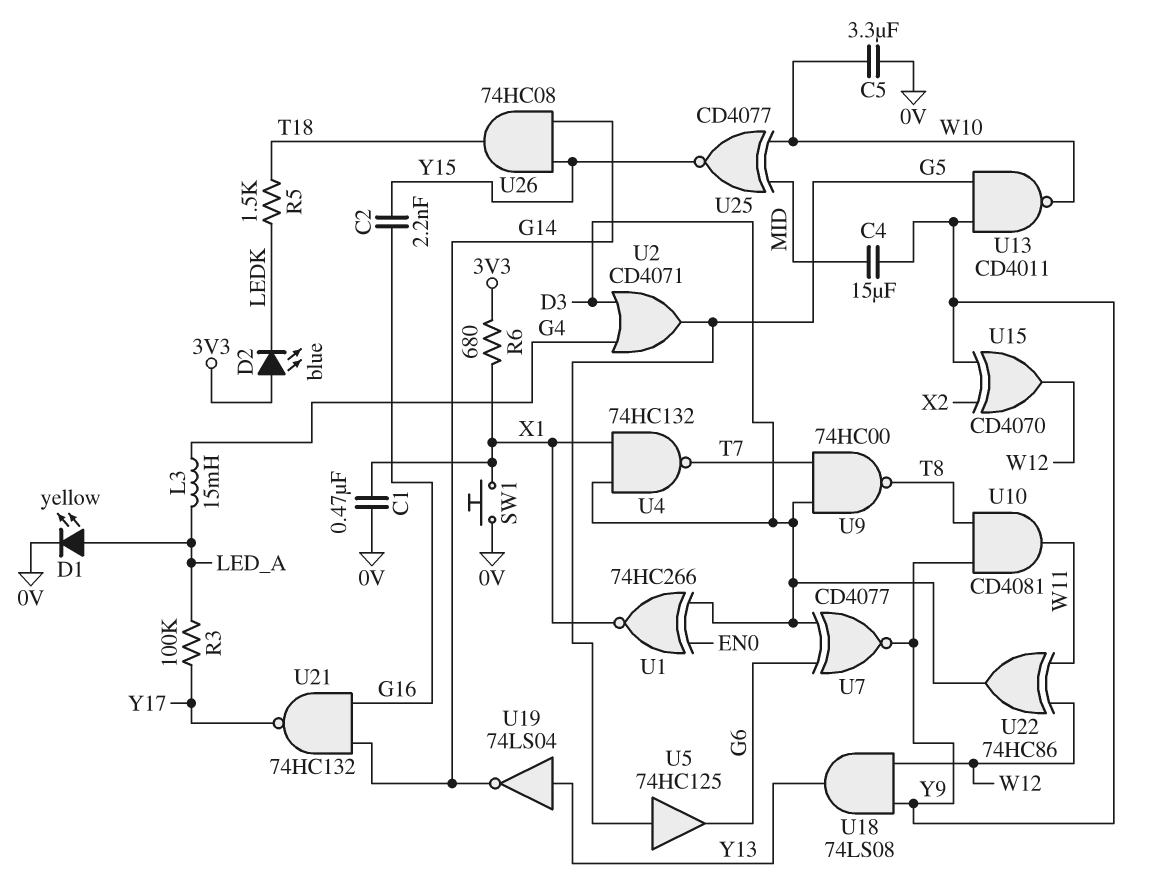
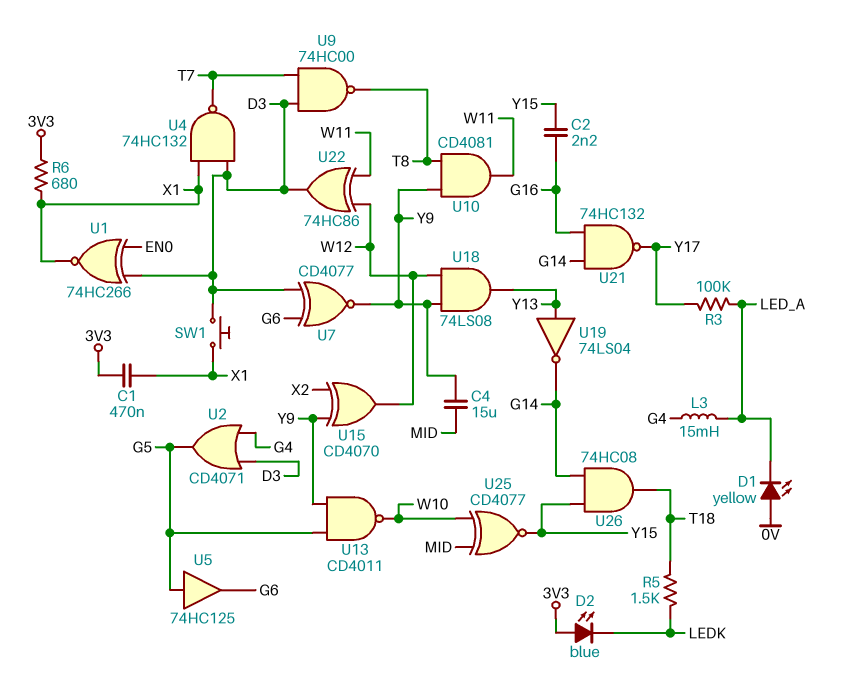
C1: 470nF (0V, X1) -> 470nF (3V3, X1)
C5: 3.3uF (0V, W10) -> none
D1: LED yellow (A LED_A, K 0V) -> LED yellow (A 0V, K LED_A)
SW1: button (0V, X1) -> button (D3, X1)

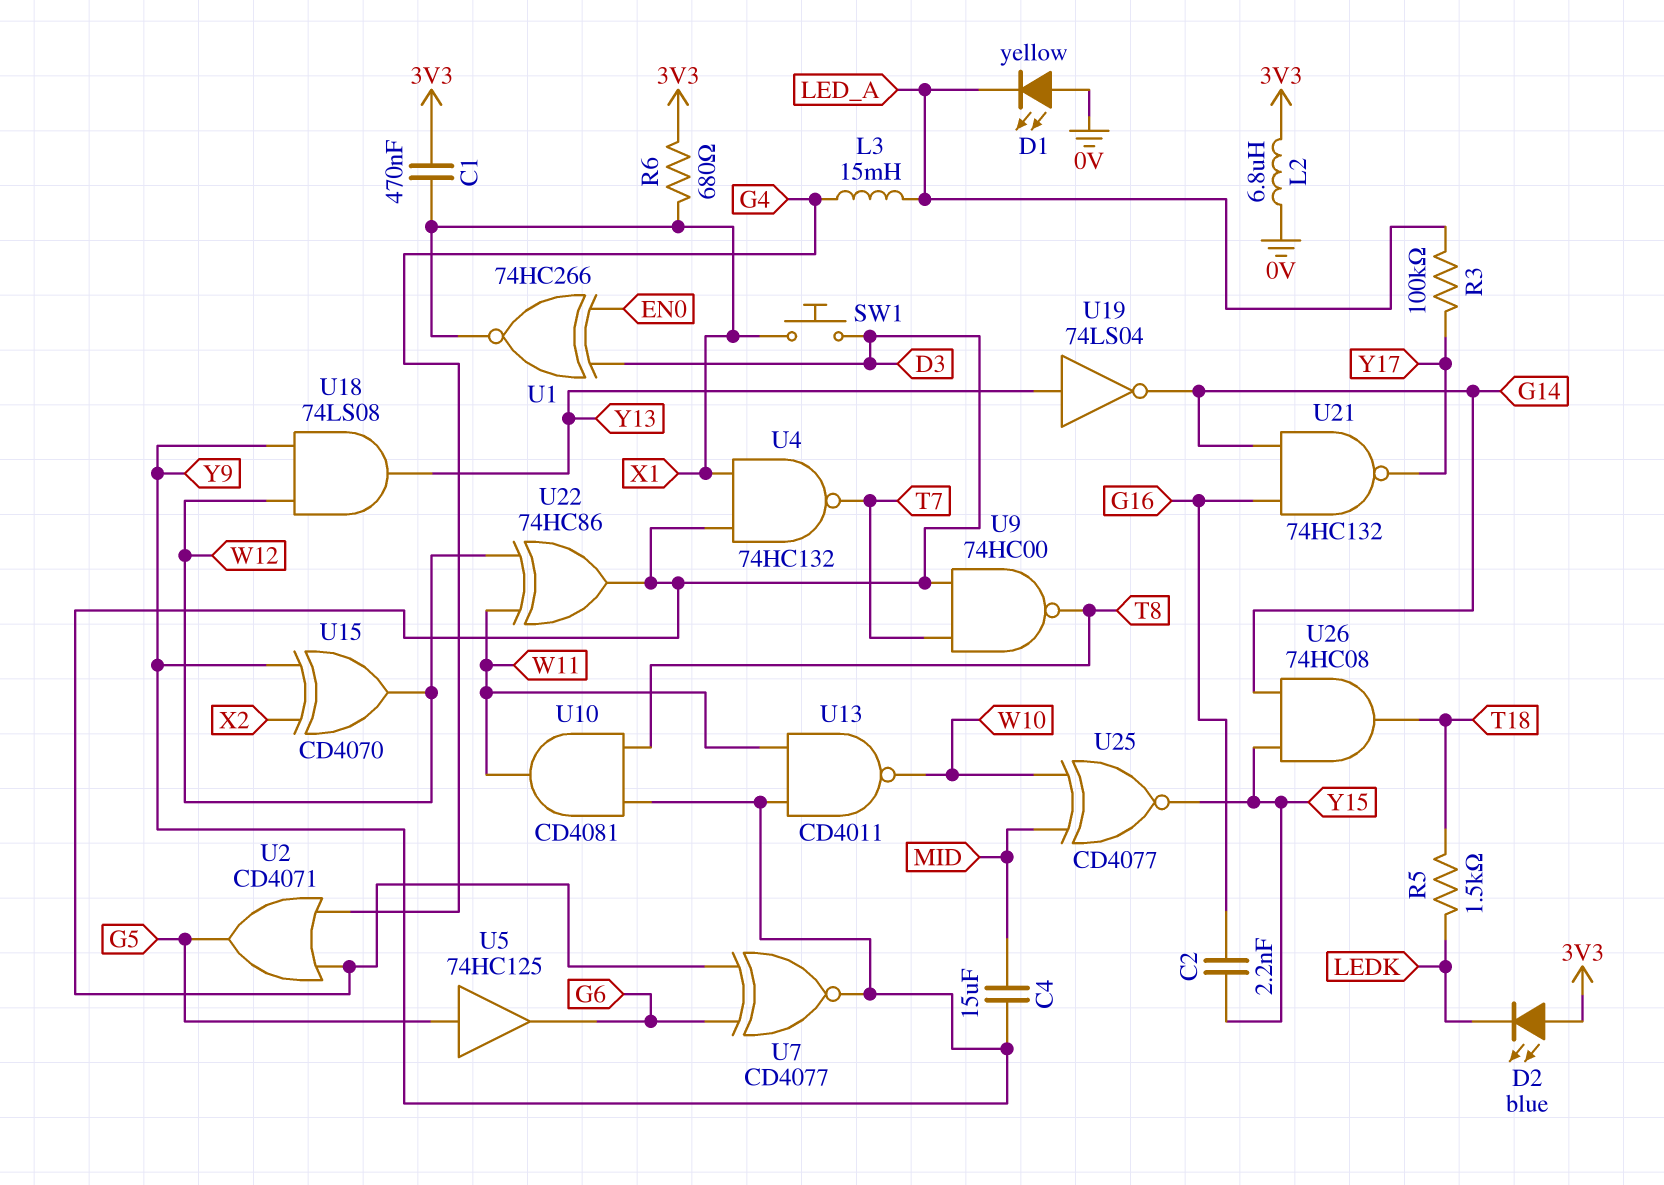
L2: none -> 6.8uH (0V, 3V3)
U13: NAND CD4011 (in G5, in Y9, out W10) -> NAND CD4011 (in W11, in Y9, out W10)

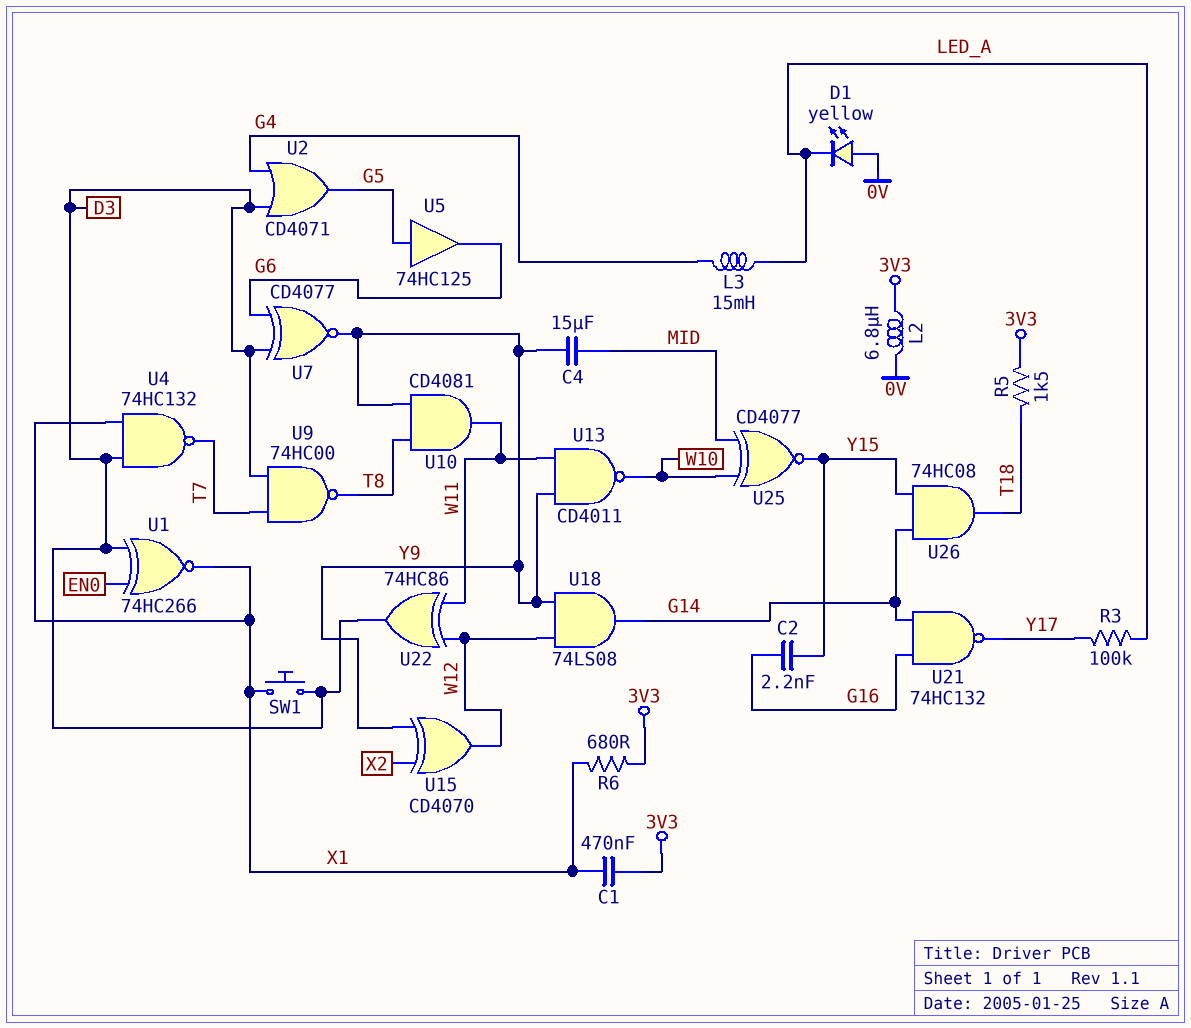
D2: LED blue (A 3V3, K LEDK) -> none
R5: 1.5k (LEDK, T18) -> 1.5k (3V3, T18)
U18: AND 74LS08 (in W12, in Y9, out Y13) -> AND 74LS08 (in W12, in Y9, out G14)
U19: NOT 74LS04 (in Y13, out G14) -> none

